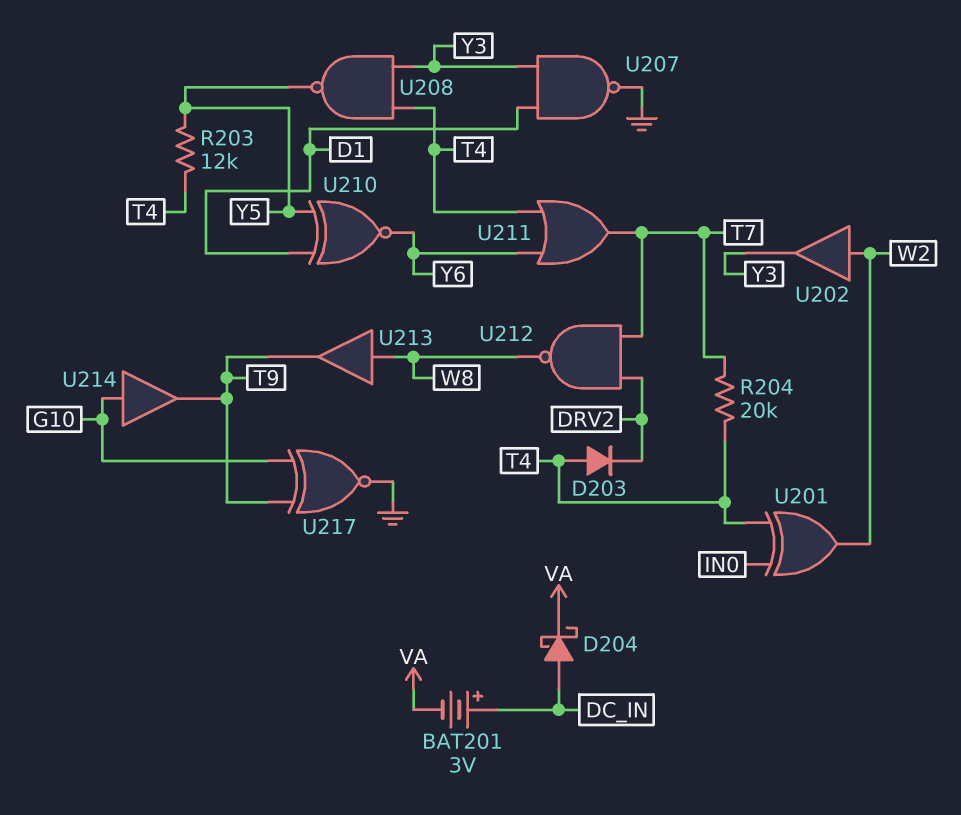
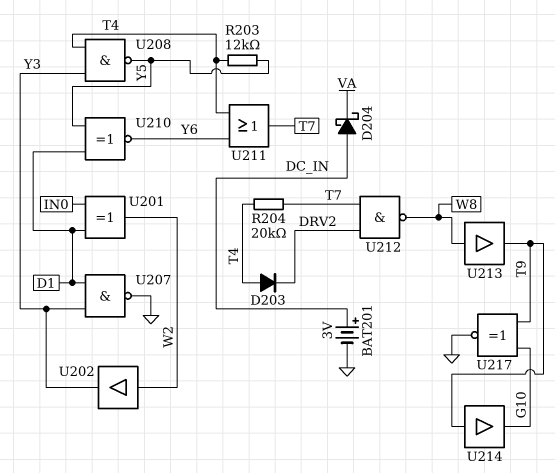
BAT201: 3V (plus DC_IN, minus VA) -> 3V (plus DC_IN, minus GND)
U201: XOR (in IN0, in T4, out W2) -> XOR (in D1, in IN0, out W2)
U214: buffer (in G10, out T9) -> buffer (in T9, out G10)

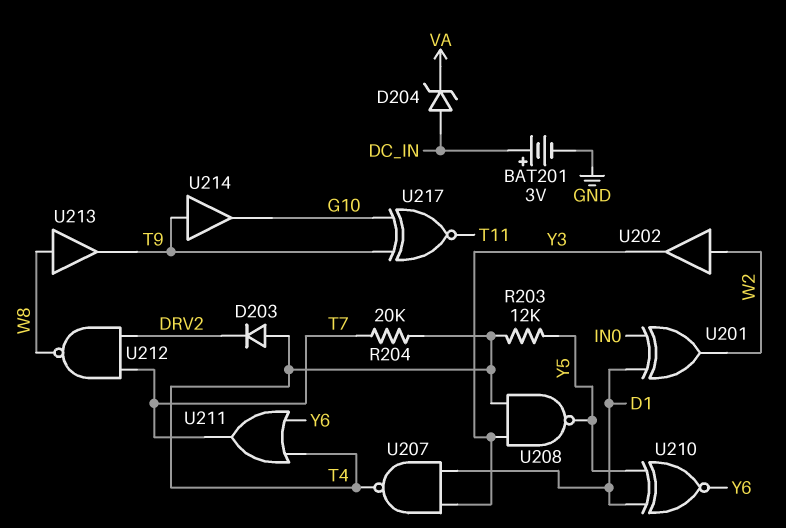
D204: schottky (A DC_IN, K VA) -> zener (A DC_IN, K VA)
U207: NAND (in D1, in Y3, out GND) -> NAND (in D1, in Y3, out T4)
U217: XNOR (in G10, in T9, out GND) -> XNOR (in G10, in T9, out T11)

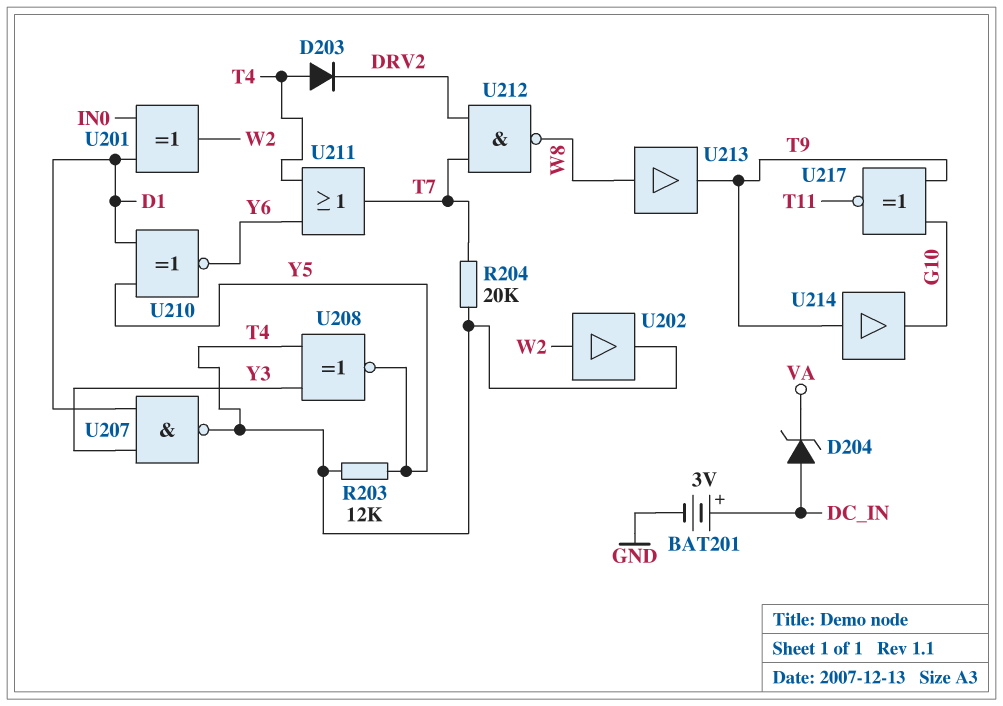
U202: buffer (in W2, out Y3) -> buffer (in W2, out T4)
U208: NAND (in T4, in Y3, out Y5) -> XNOR (in T4, in Y3, out Y5)

